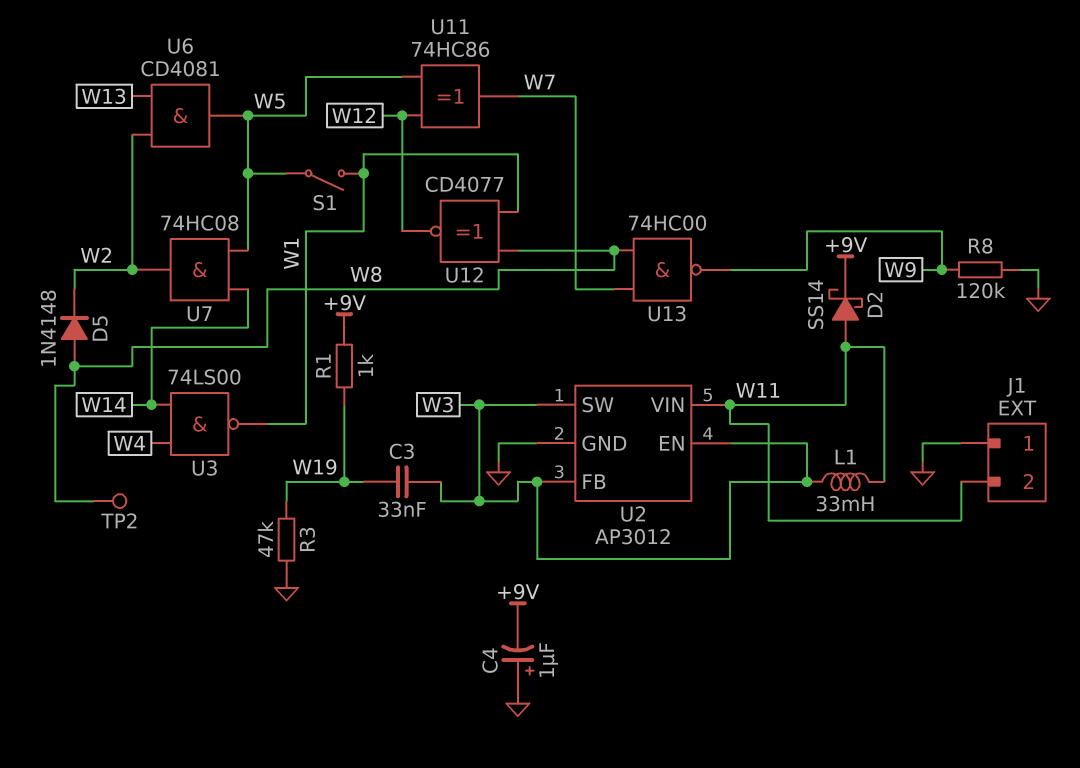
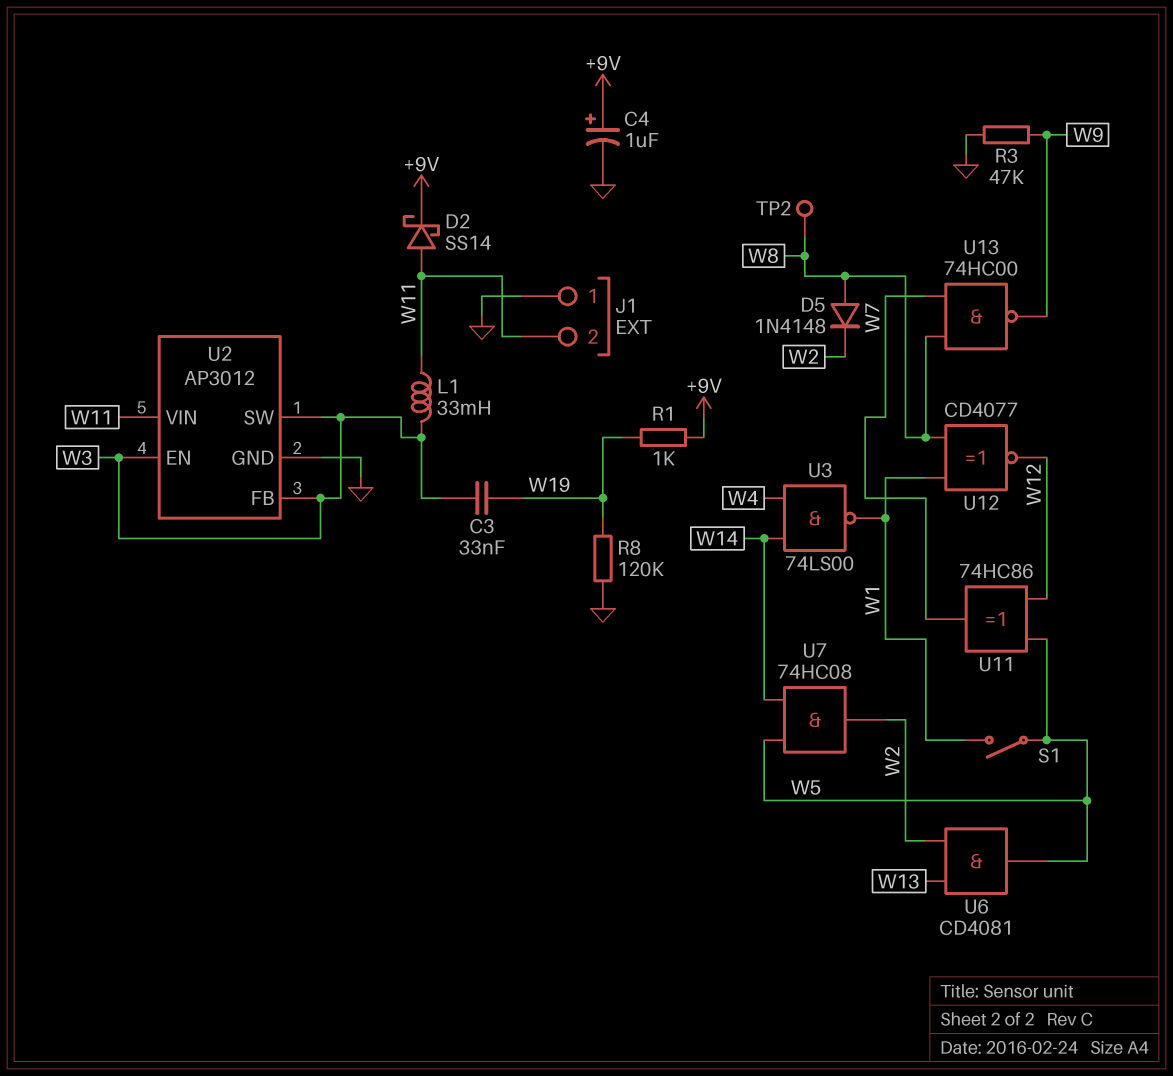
C4: 1uF (plus GND, minus +9V) -> 1uF (plus +9V, minus GND)
R3: 47k (GND, W19) -> 47k (GND, W9)
R8: 120k (GND, W9) -> 120k (GND, W19)

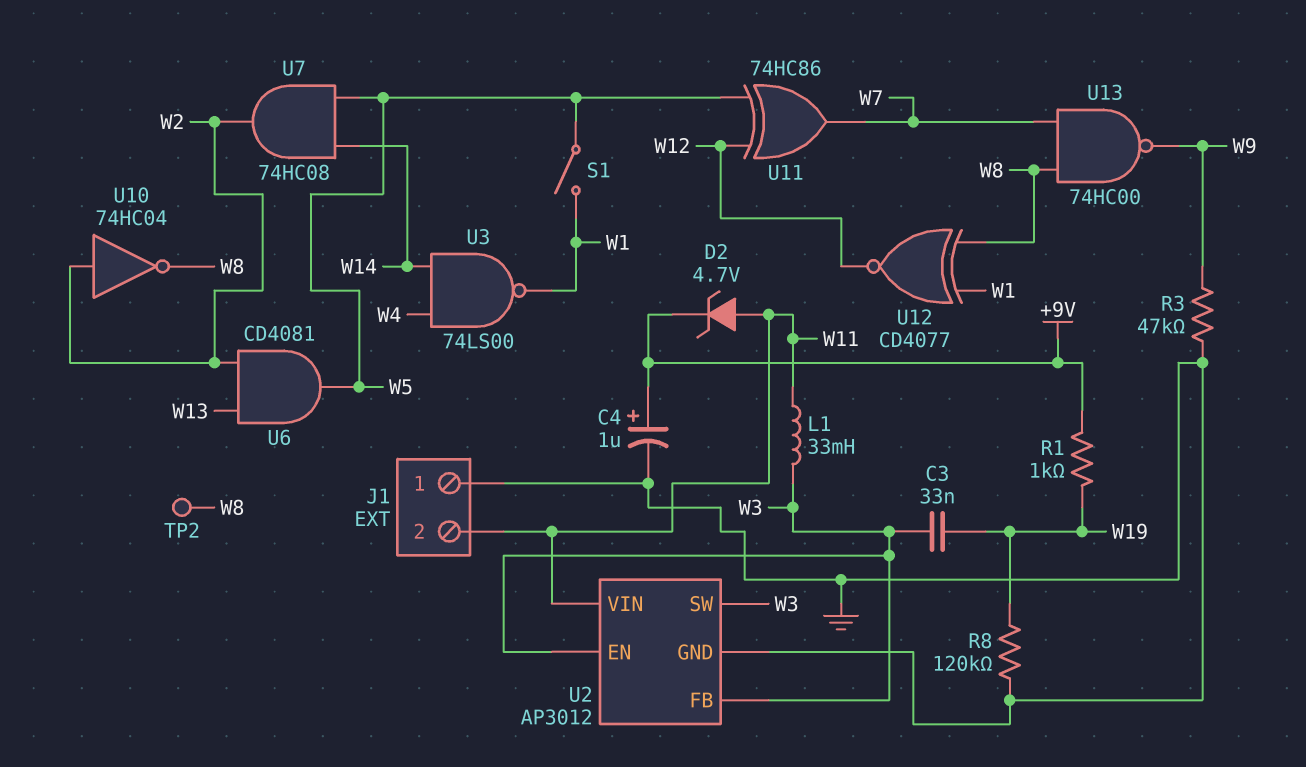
D2: schottky SS14 (A W11, K +9V) -> zener 4.7V (A W11, K +9V)
D5: diode 1N4148 (A W8, K W2) -> none
U10: none -> NOT 74HC04 (in W2, out W8)

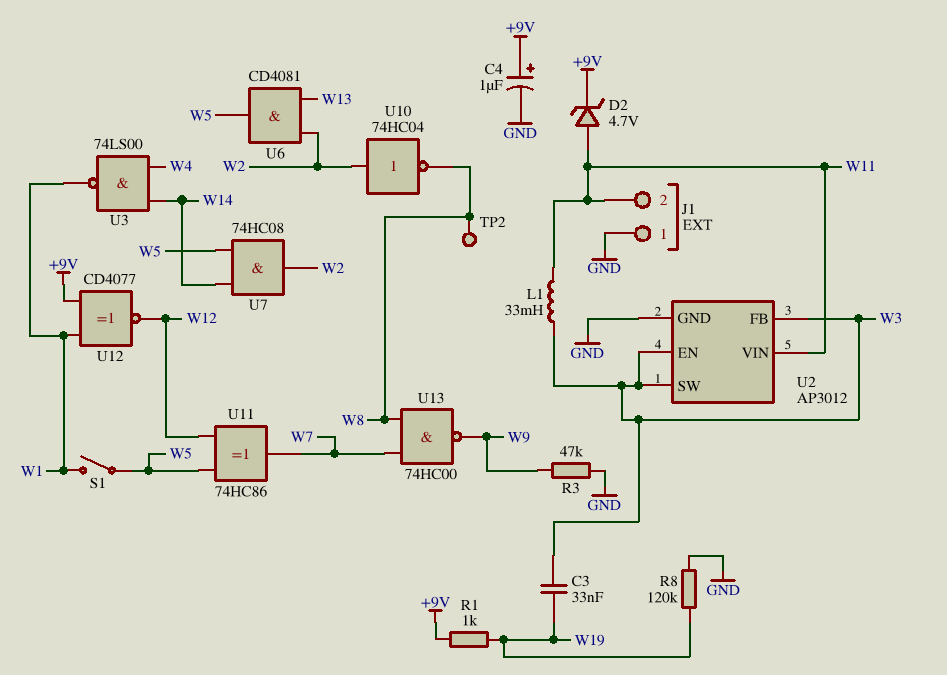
U12: XNOR CD4077 (in W1, in W8, out W12) -> XNOR CD4077 (in +9V, in W1, out W12)

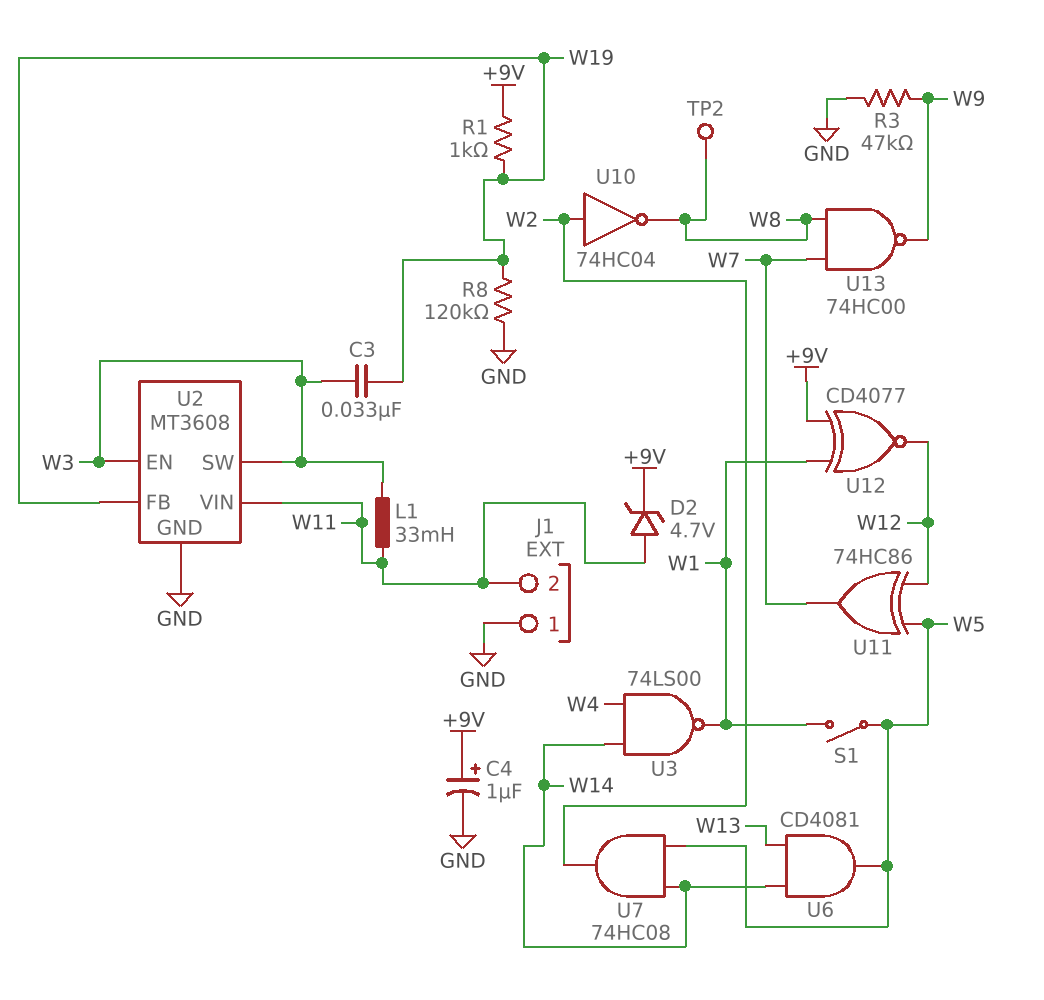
U2: AP3012 -> MT3608
U2 pin FB: W3 -> W19
U6: AND CD4081 (in W2, in W13, out W5) -> AND CD4081 (in W13, in W14, out W5)

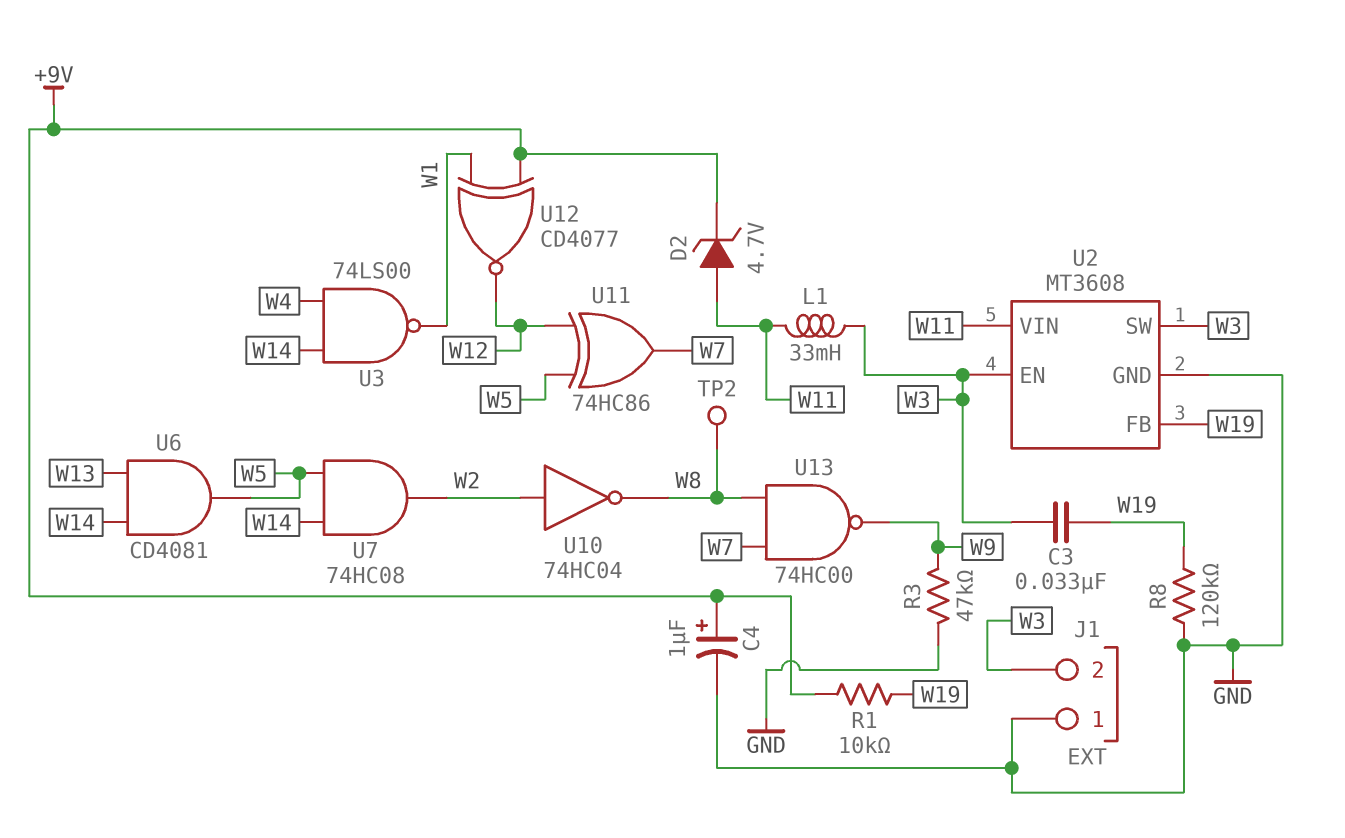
J1 pin 2: W11 -> W3
R1: 1k (+9V, W19) -> 10k (+9V, W19)
S1: switch (W1, W5) -> none

